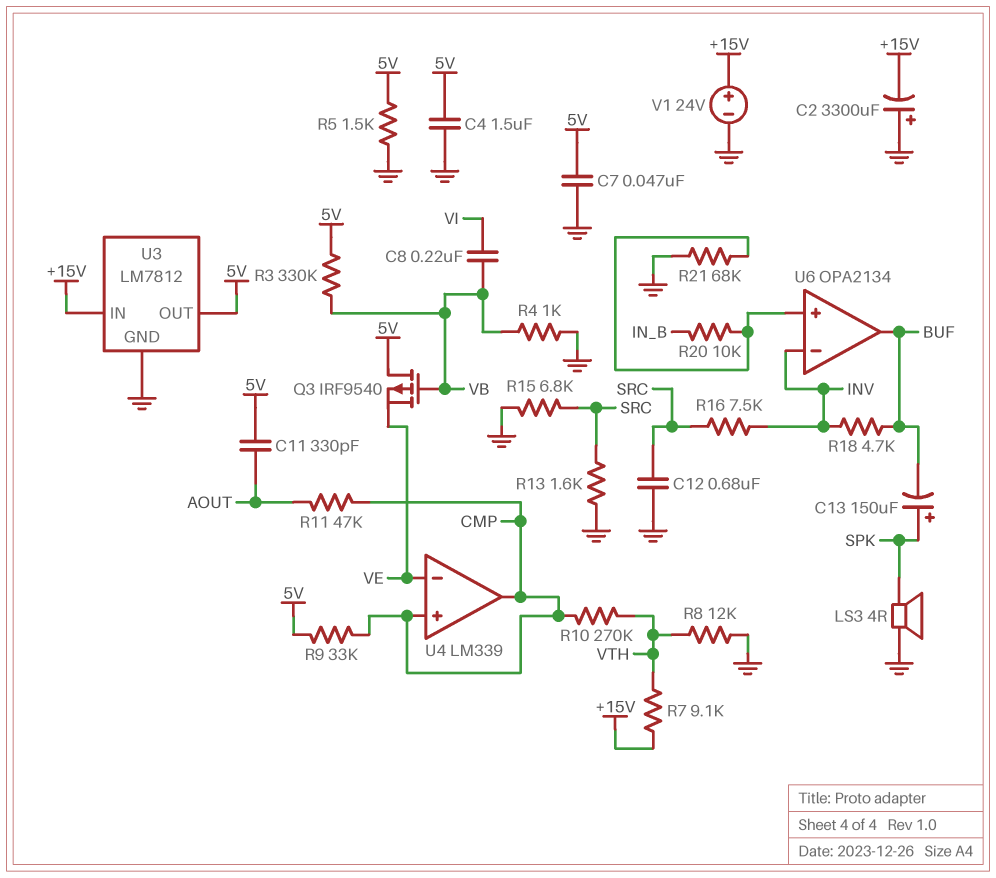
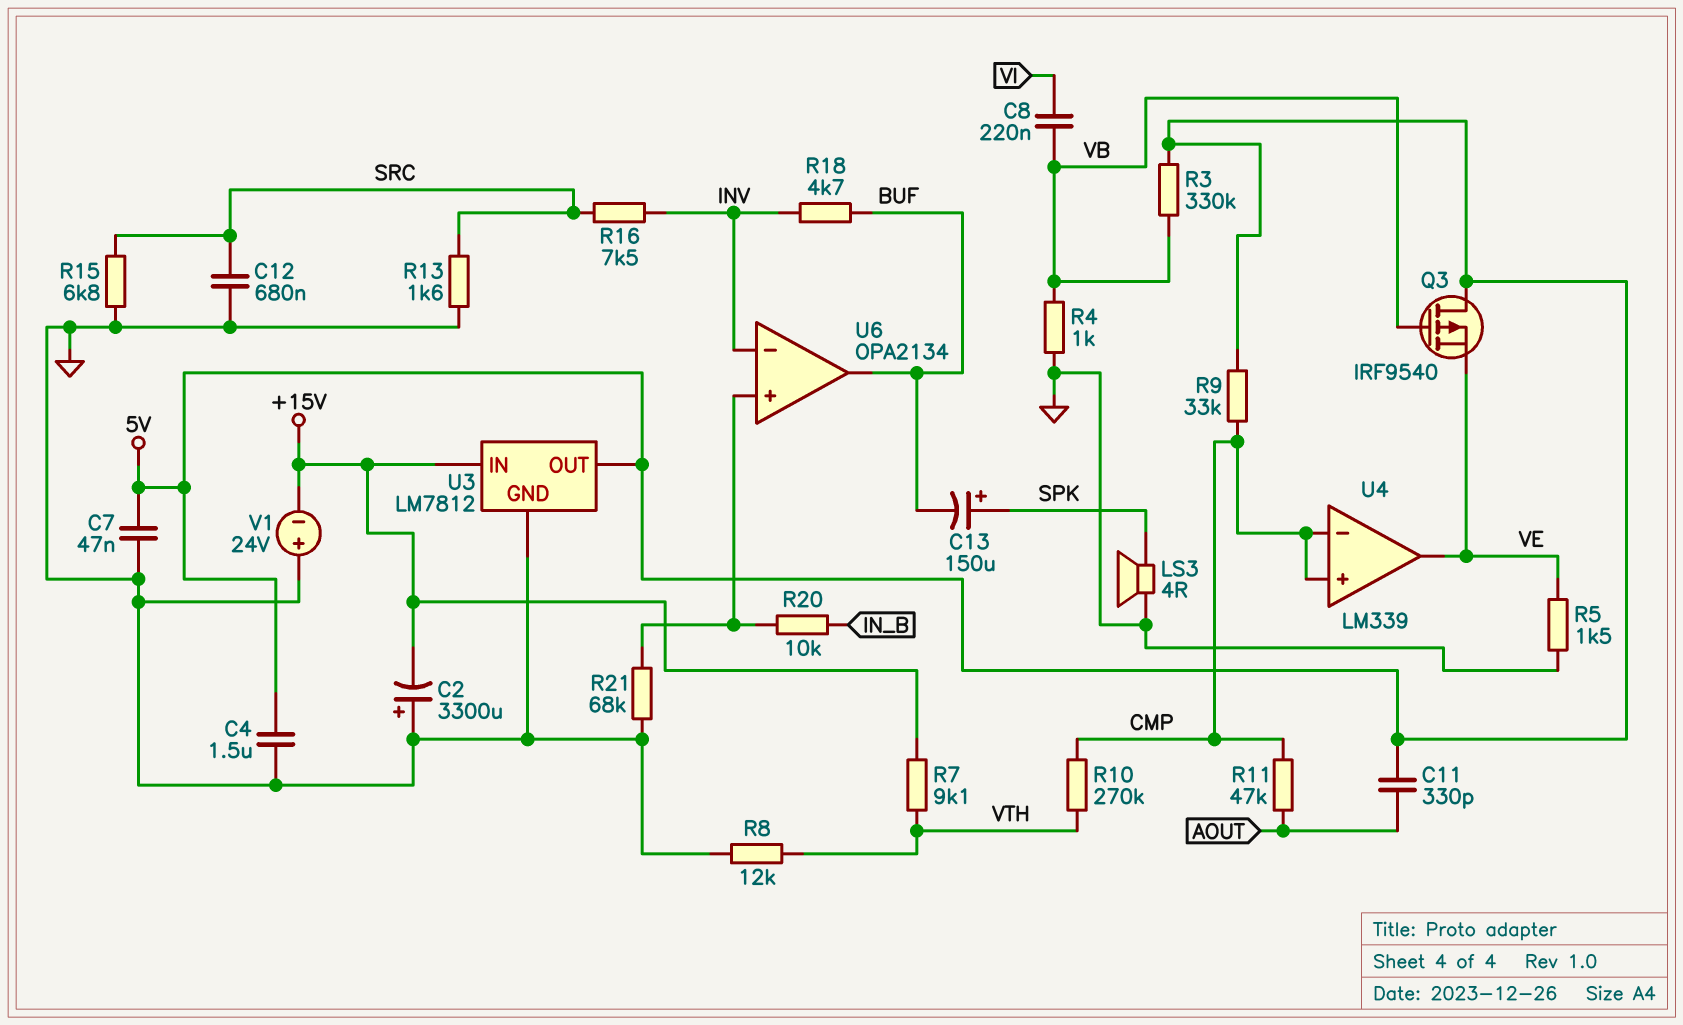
R5: 1.5k (5V, GND) -> 1.5k (GND, VE)
U4 pin in-: VE -> CMP
U4 pin out: CMP -> VE
V1: 24V (plus +15V, minus GND) -> 24V (plus GND, minus +15V)

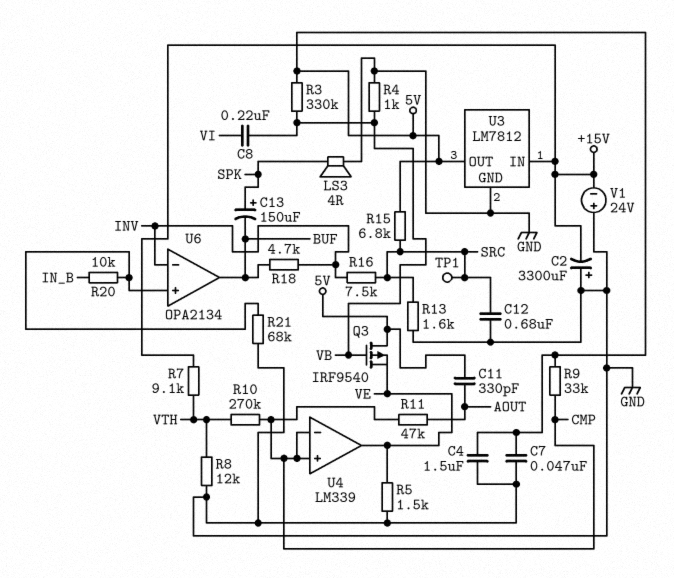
R15: 6.8k (GND, SRC) -> 6.8k (5V, SRC)
TP1: none -> test point (SRC)

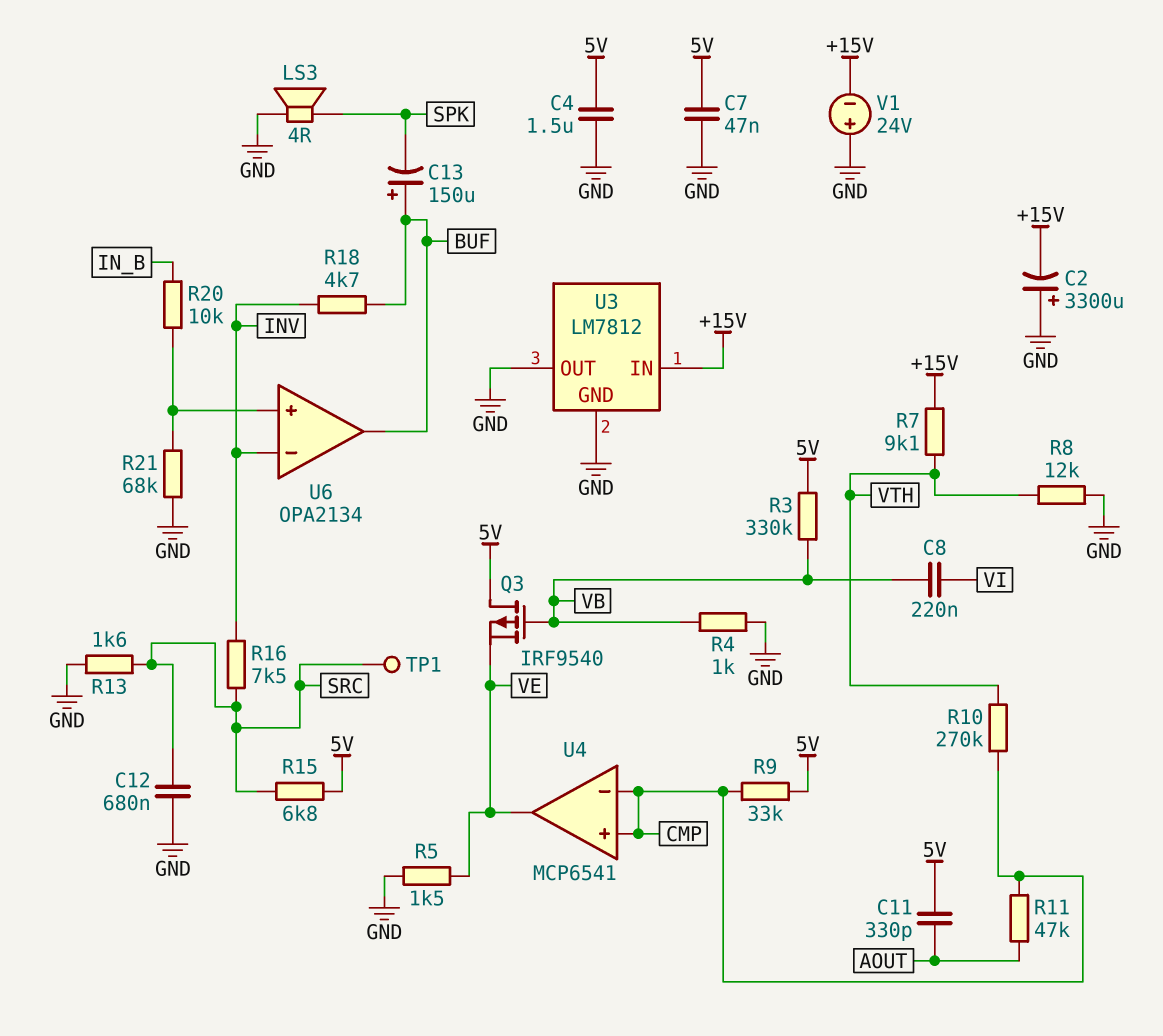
C13: 150uF (plus SPK, minus BUF) -> 150uF (plus BUF, minus SPK)
U3 pin OUT: 5V -> GND
U4: LM339 -> MCP6541

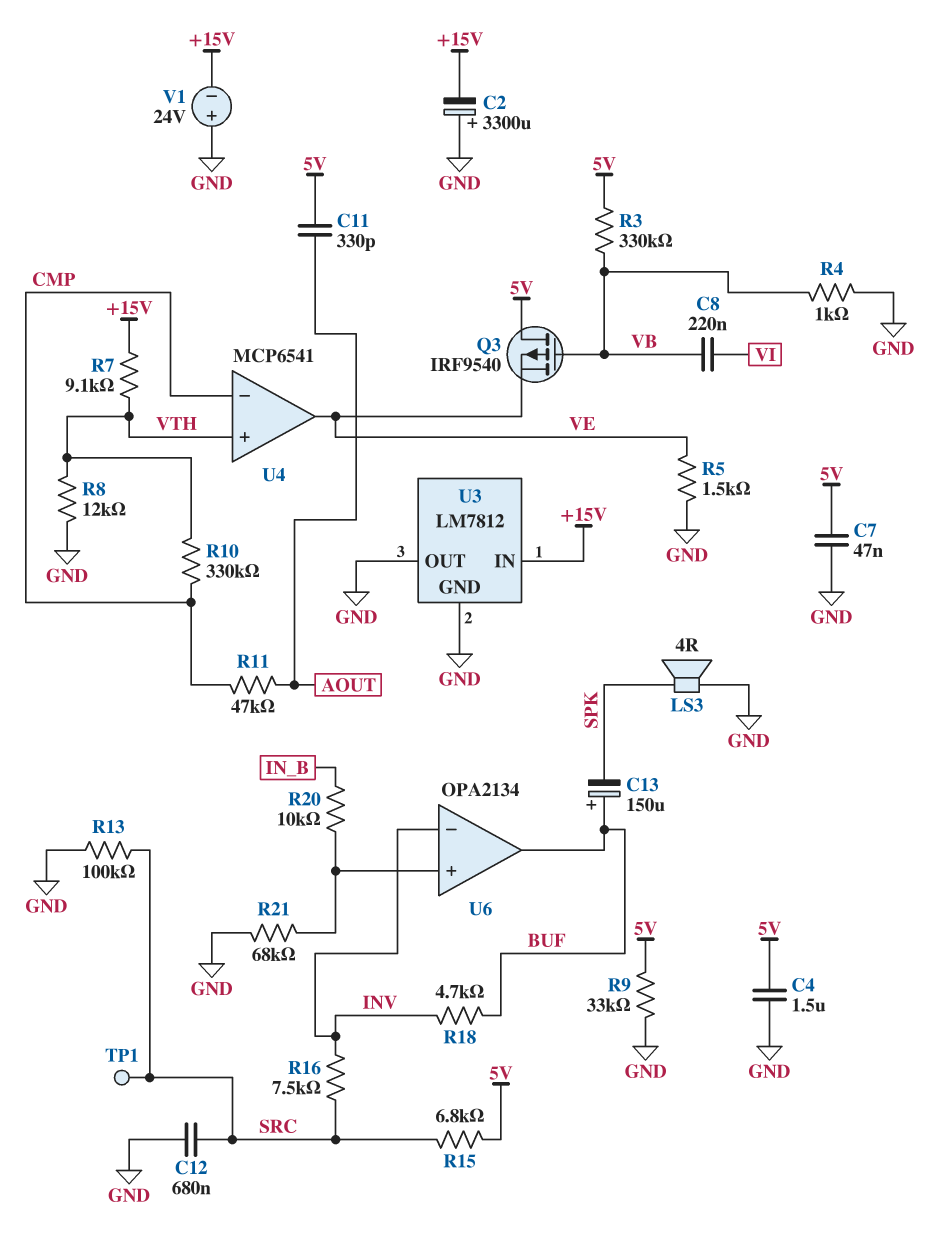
R9: 33k (5V, CMP) -> 33k (5V, GND)
R10: 270k (CMP, VTH) -> 330k (CMP, VTH)
R13: 1.6k (GND, SRC) -> 100k (GND, SRC)
U4 pin in+: CMP -> VTH

